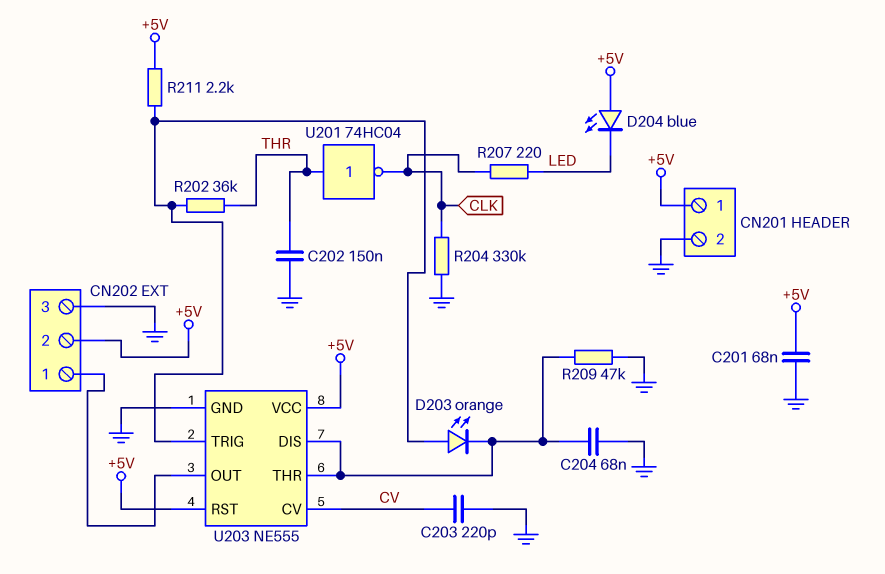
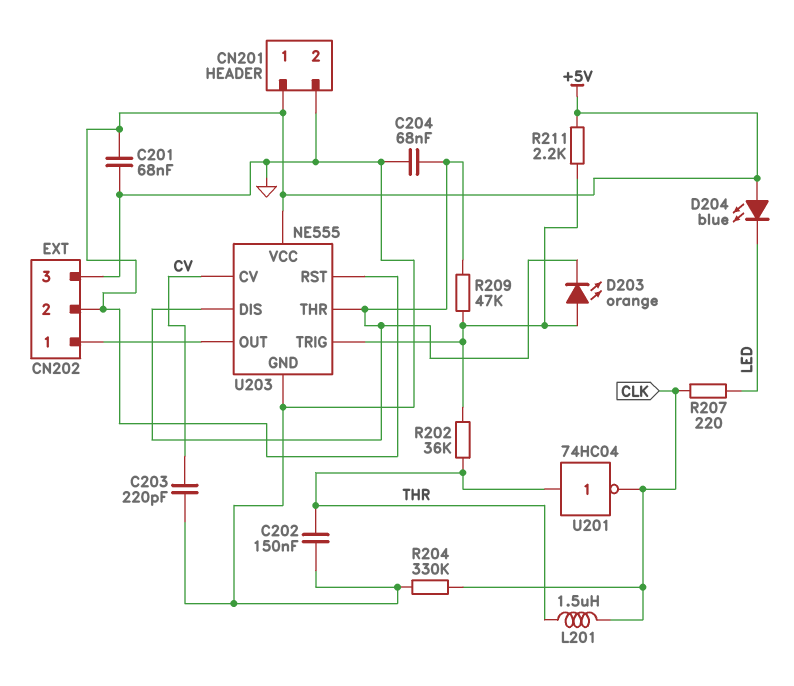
L201: none -> 1.5uH (CLK, THR)
R209: 47k (GND, U203/DIS) -> 47k (U203/DIS, U203/TRIG)

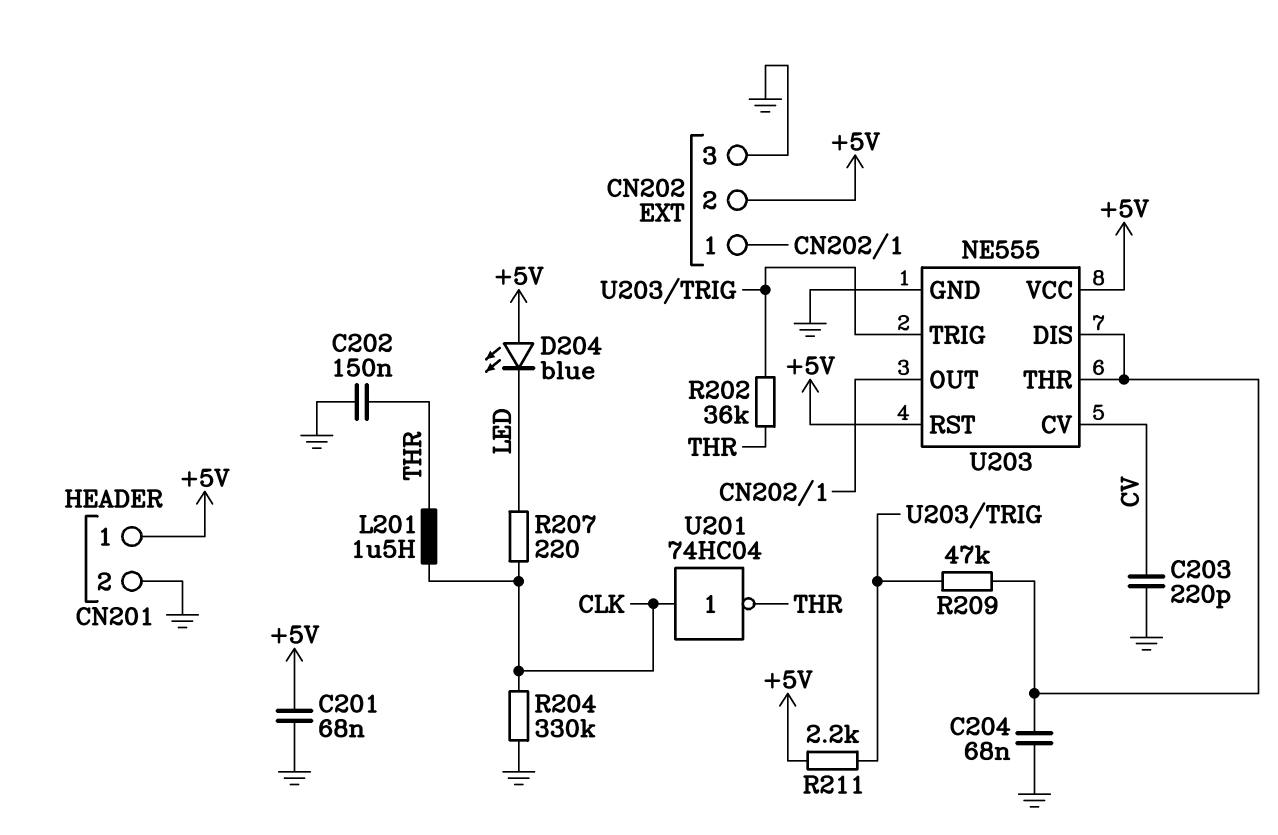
D203: LED orange (A U203/TRIG, K U203/DIS) -> none
U201: NOT 74HC04 (in THR, out CLK) -> NOT 74HC04 (in CLK, out THR)

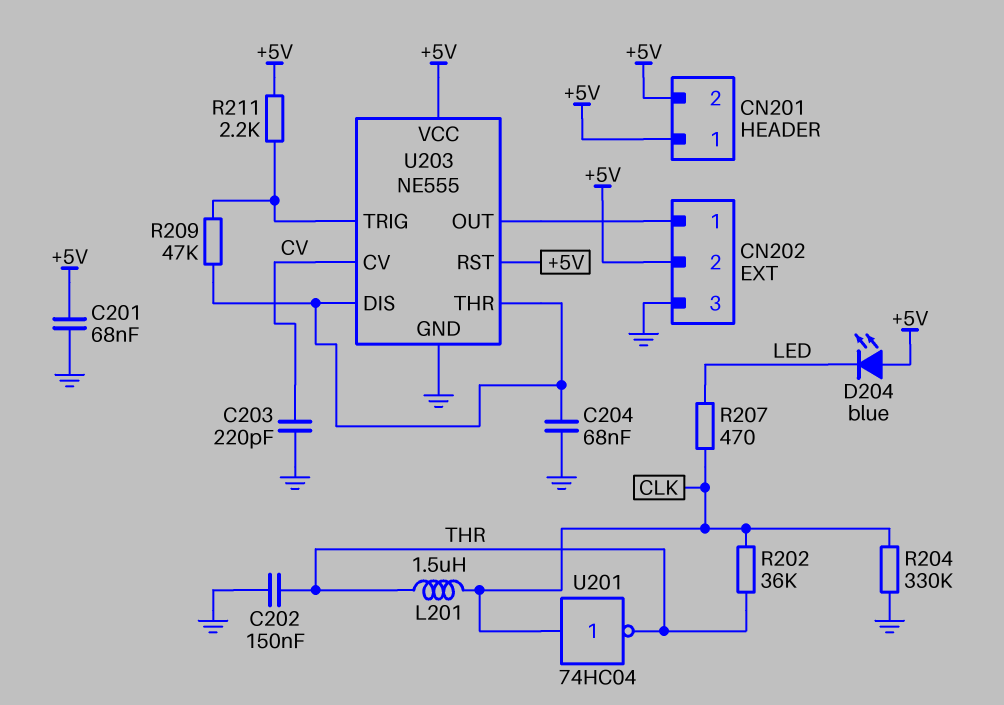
CN201 pin 2: GND -> +5V
R202: 36k (THR, U203/TRIG) -> 36k (CLK, THR)
R207: 220 (CLK, LED) -> 470 (CLK, LED)

